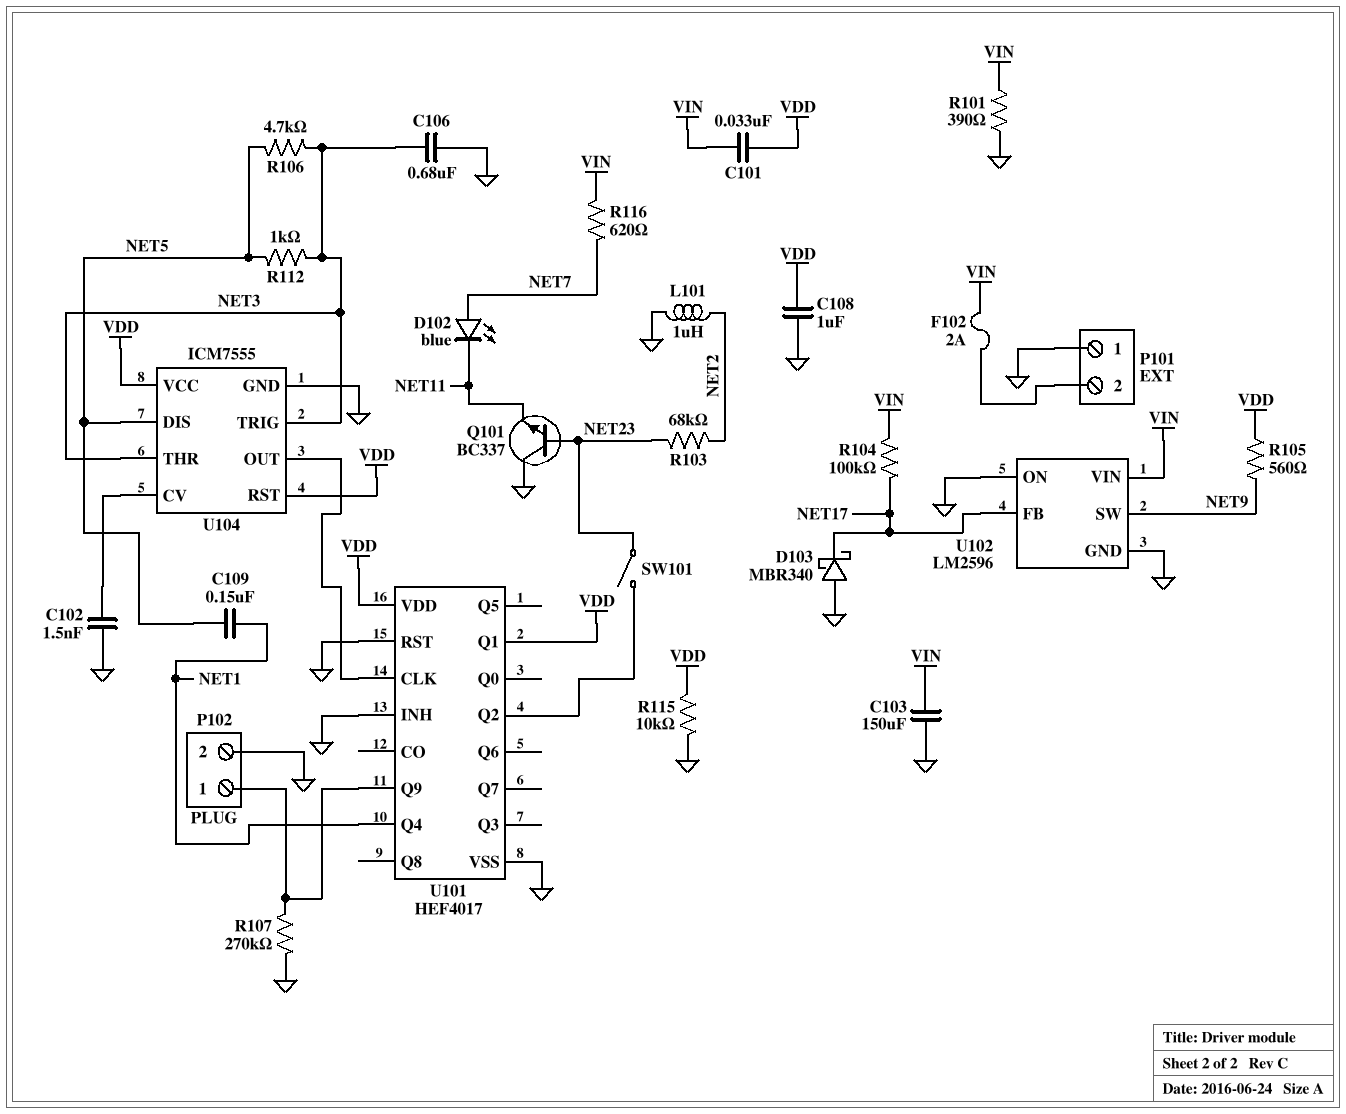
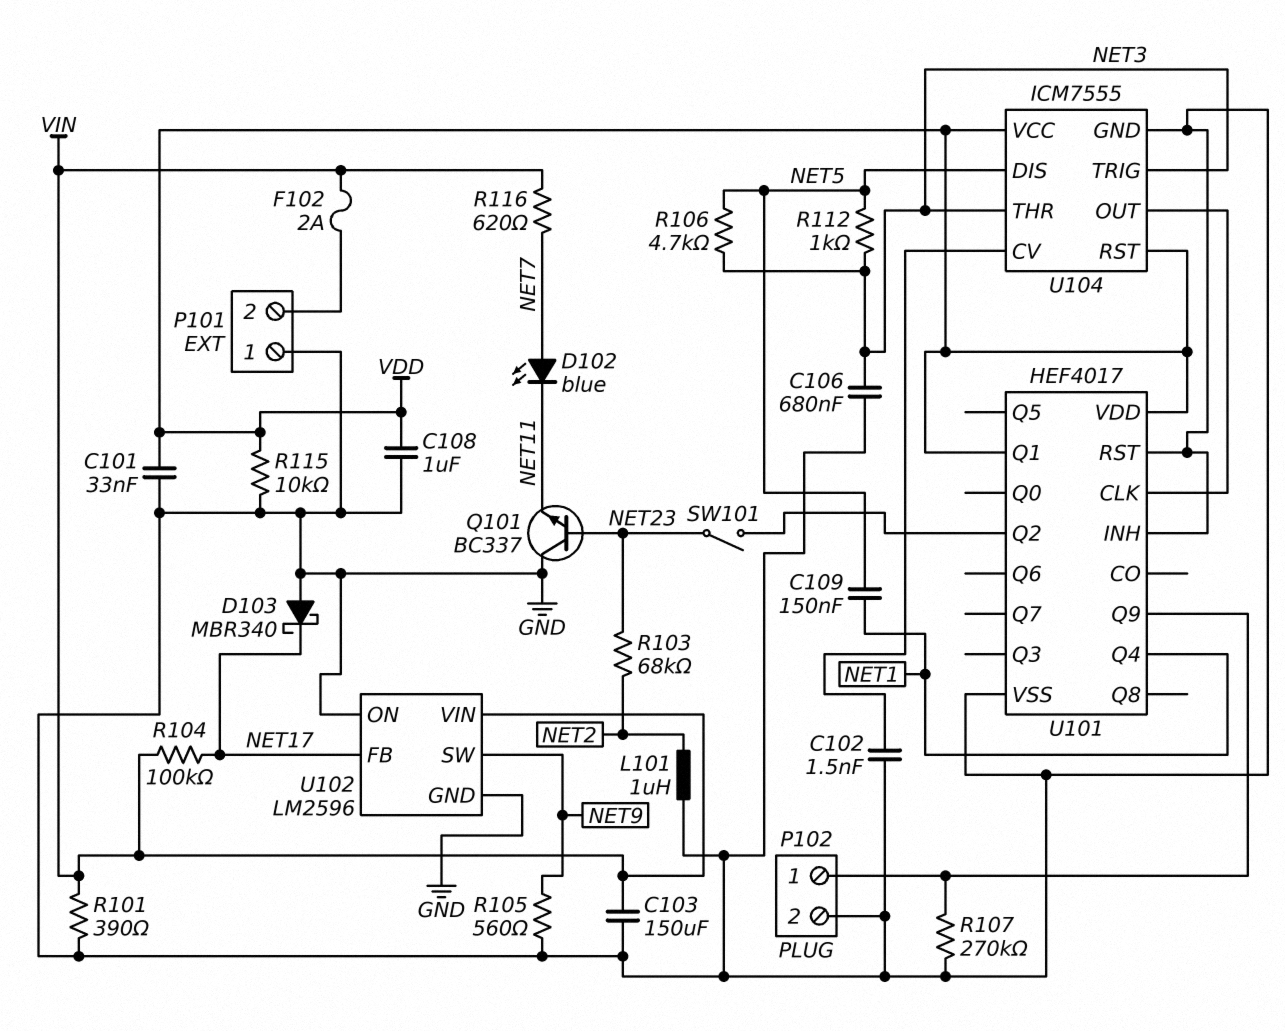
C101: 33nF (VDD, VIN) -> 33nF (GND, VDD)
R105: 560 (NET9, VDD) -> 560 (GND, NET9)

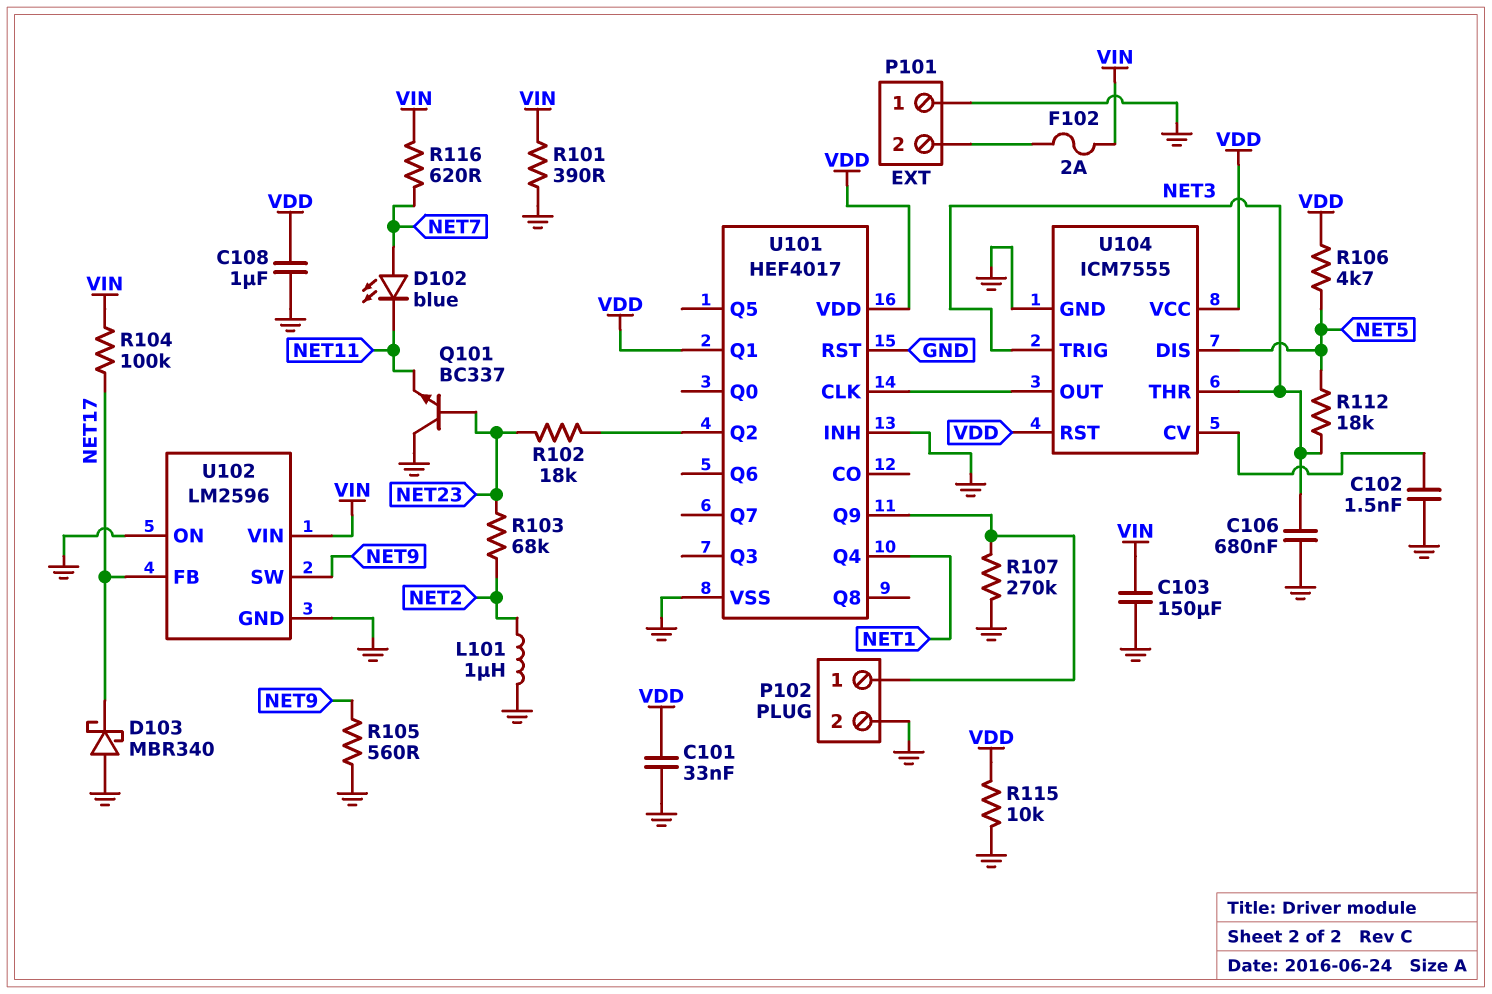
C109: 150nF (NET1, NET5) -> none
R102: none -> 18k (NET23, U101/Q2)
R106: 4.7k (NET3, NET5) -> 4.7k (NET5, VDD)
R112: 1k (NET3, NET5) -> 18k (NET3, NET5)
SW101: switch (NET23, U101/Q2) -> none

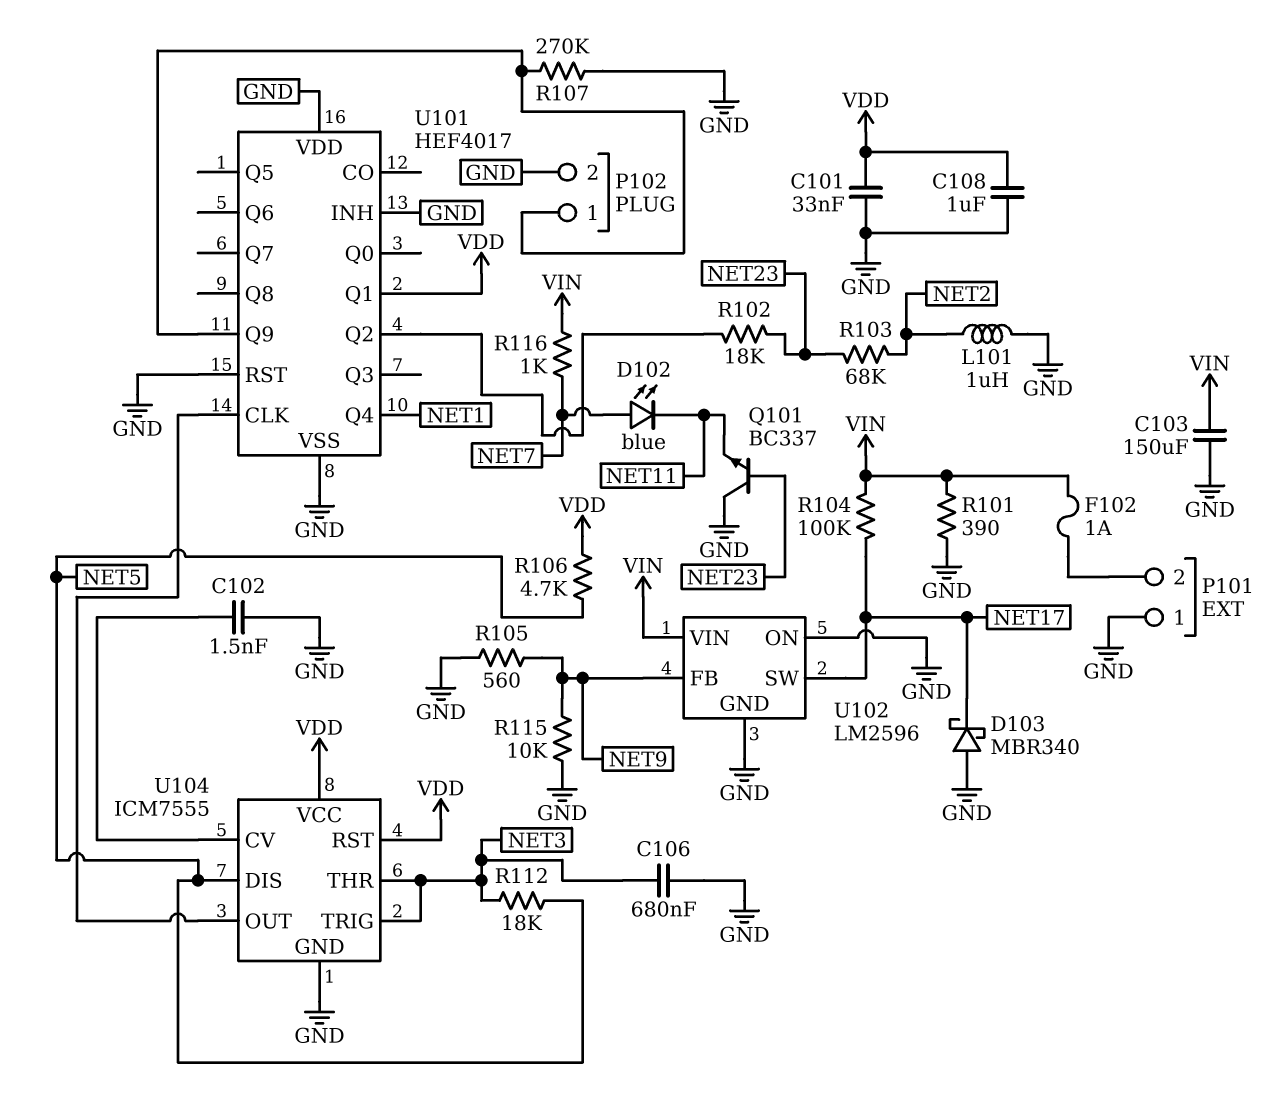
F102: 2A (P101/2, VIN) -> 1A (P101/2, VIN)
R115: 10k (GND, VDD) -> 10k (GND, NET9)
R116: 620 (NET7, VIN) -> 1k (NET7, VIN)
U101 pin VDD: VDD -> GND
U102 pin FB: NET17 -> NET9
U102 pin SW: NET9 -> NET17

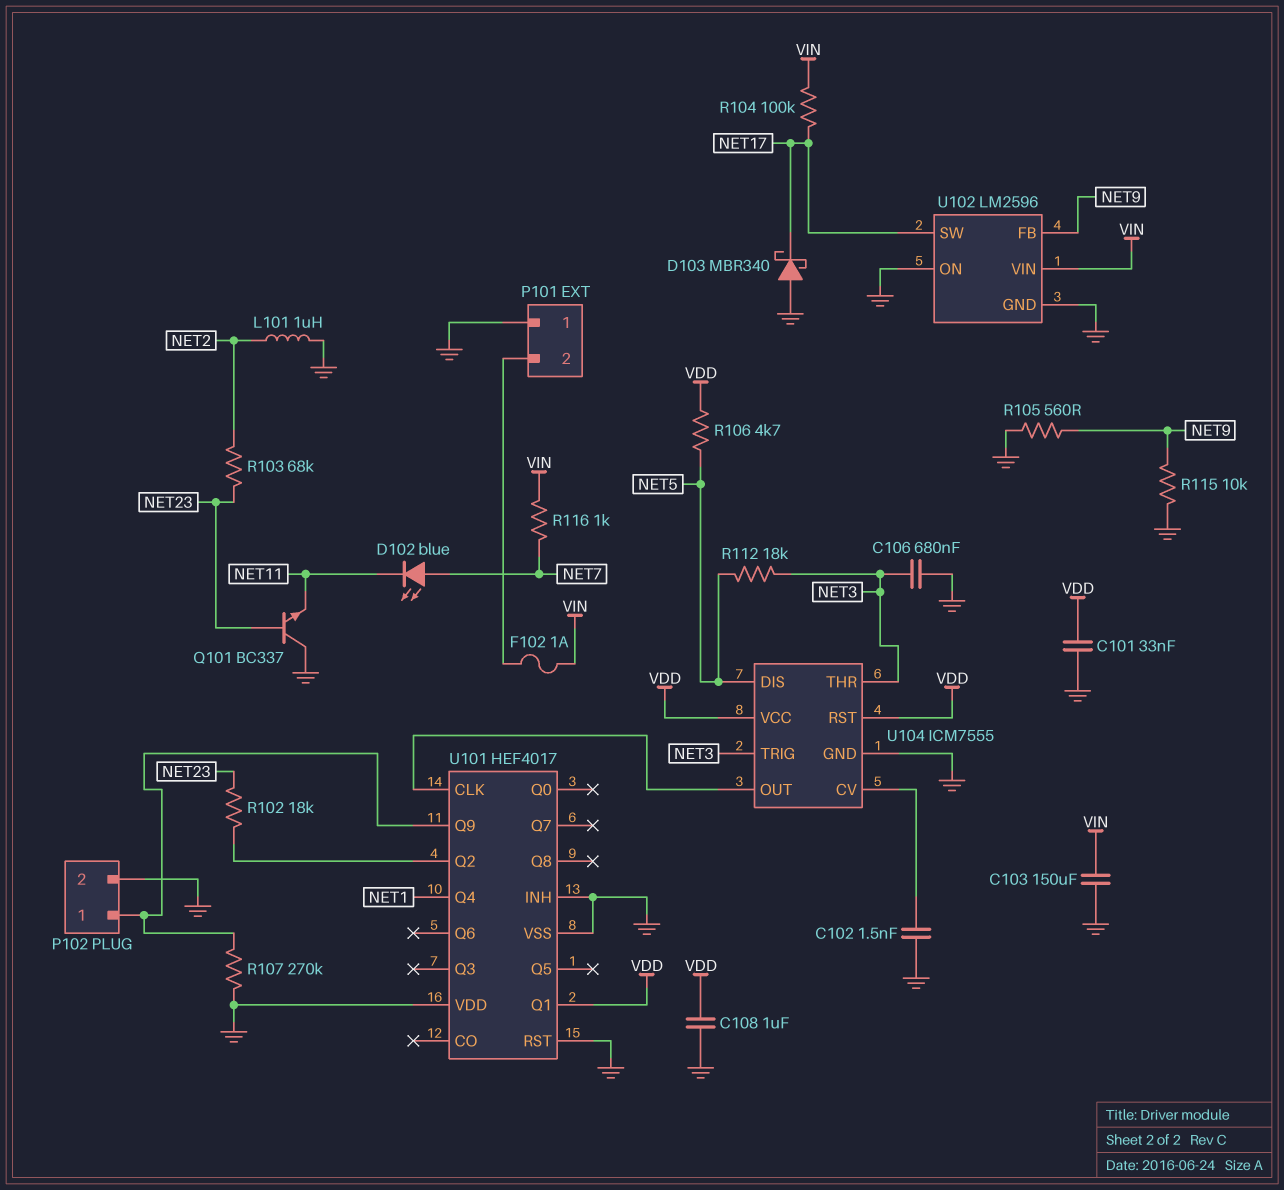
R101: 390 (GND, VIN) -> none

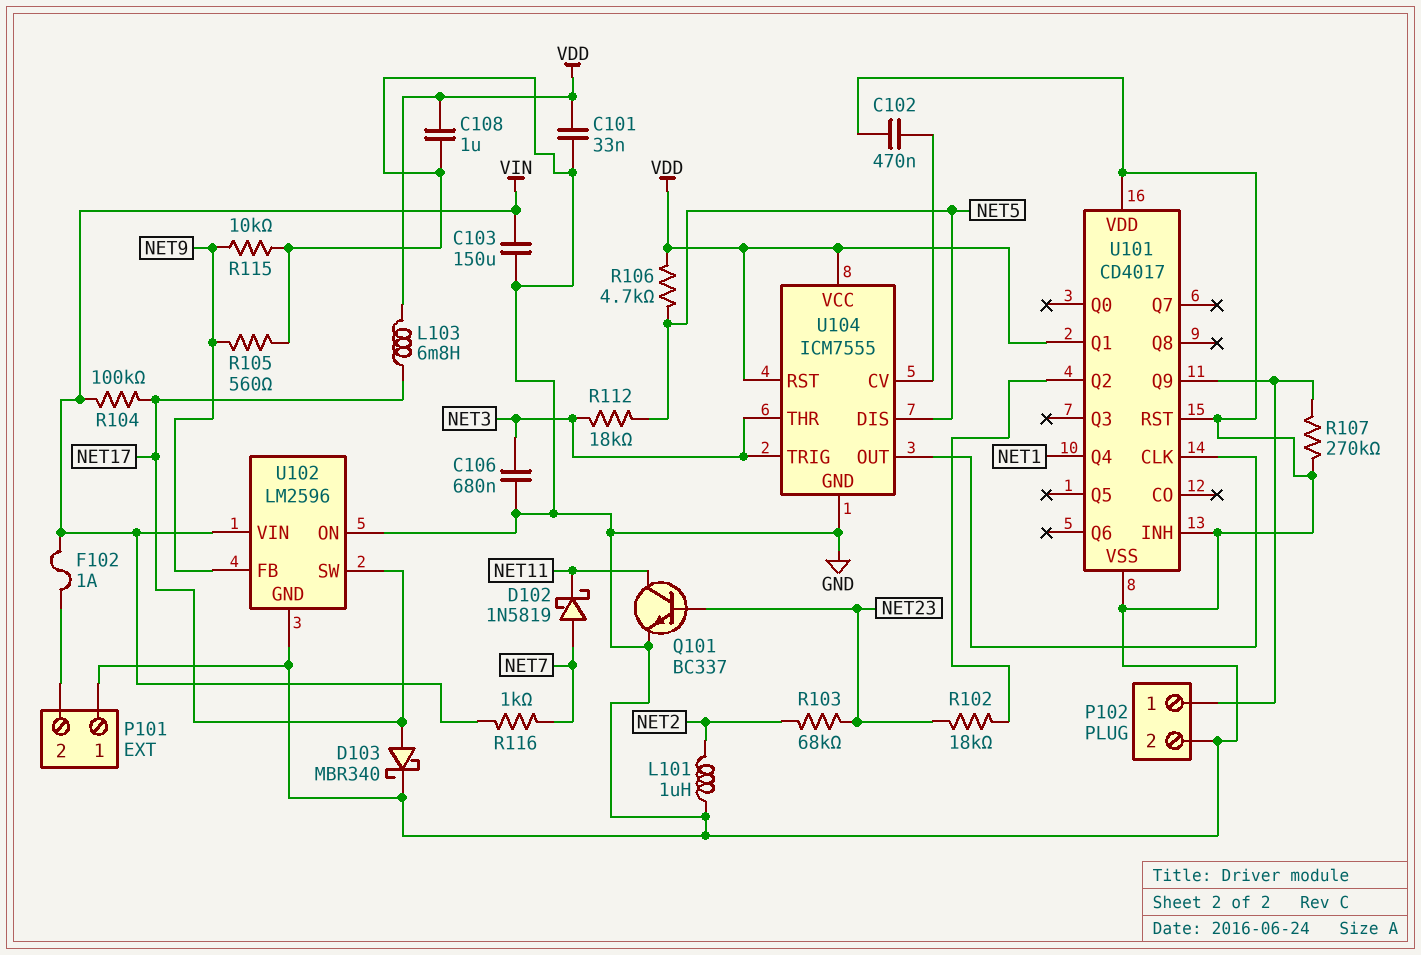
C102: 1.5nF (GND, U104/CV) -> 470nF (GND, U104/CV)
D102: LED blue (A NET7, K NET11) -> schottky 1N5819 (A NET7, K NET11)
D103: schottky MBR340 (A GND, K NET17) -> schottky MBR340 (A NET17, K GND)
L103: none -> 6.8mH (NET17, VDD)
Q101: NPN BC337 (B NET23, C GND, E NET11) -> NPN BC337 (B NET23, C NET11, E GND)
U101: HEF4017 -> CD4017

